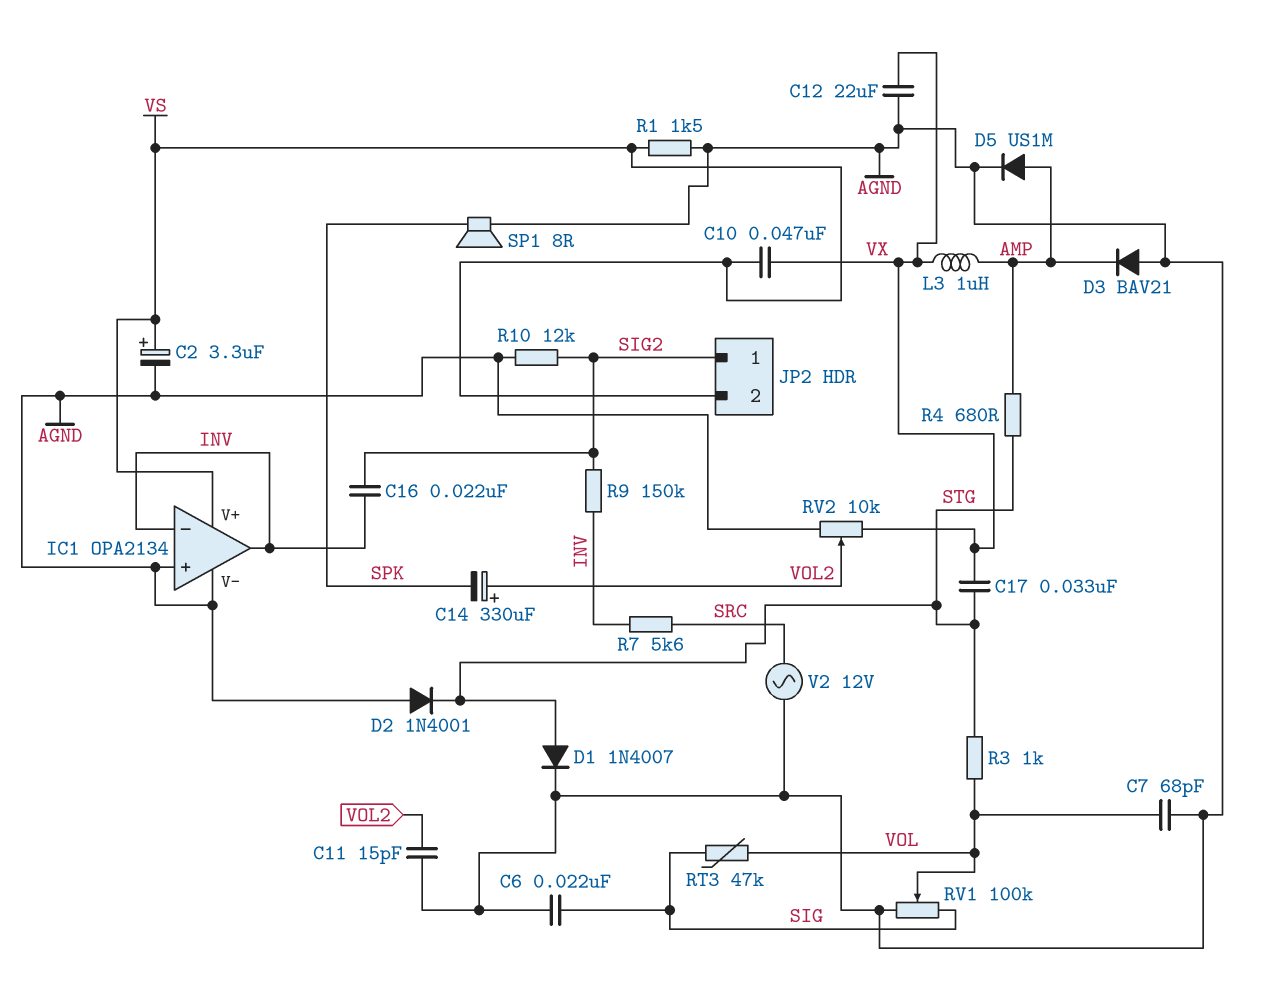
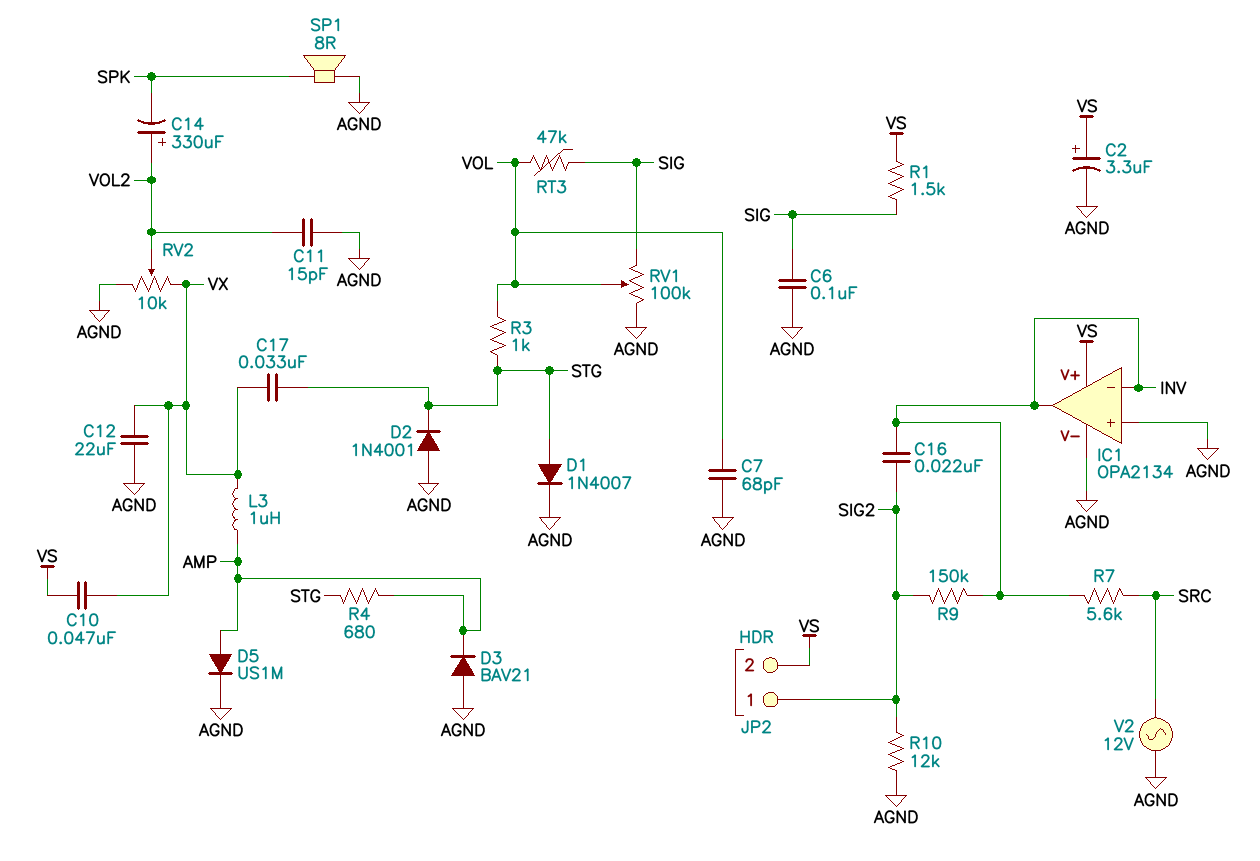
C6: 22nF (AGND, SIG) -> 100nF (AGND, SIG)
R1: 1.5k (AGND, VS) -> 1.5k (SIG, VS)

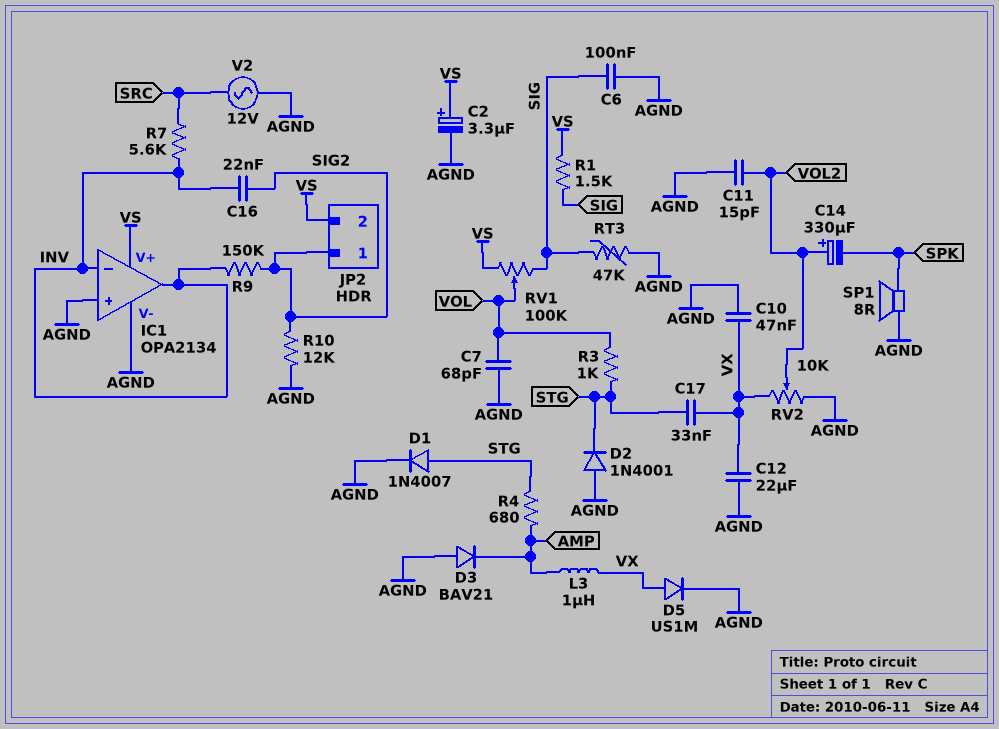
C10: 47nF (VS, VX) -> 47nF (AGND, VX)
D5: diode US1M (A AMP, K AGND) -> diode US1M (A VX, K AGND)
RT3: 47k (SIG, VOL) -> 47k (AGND, SIG)
RV1: 100k (AGND, SIG, wiper VOL) -> 100k (SIG, VS, wiper VOL)

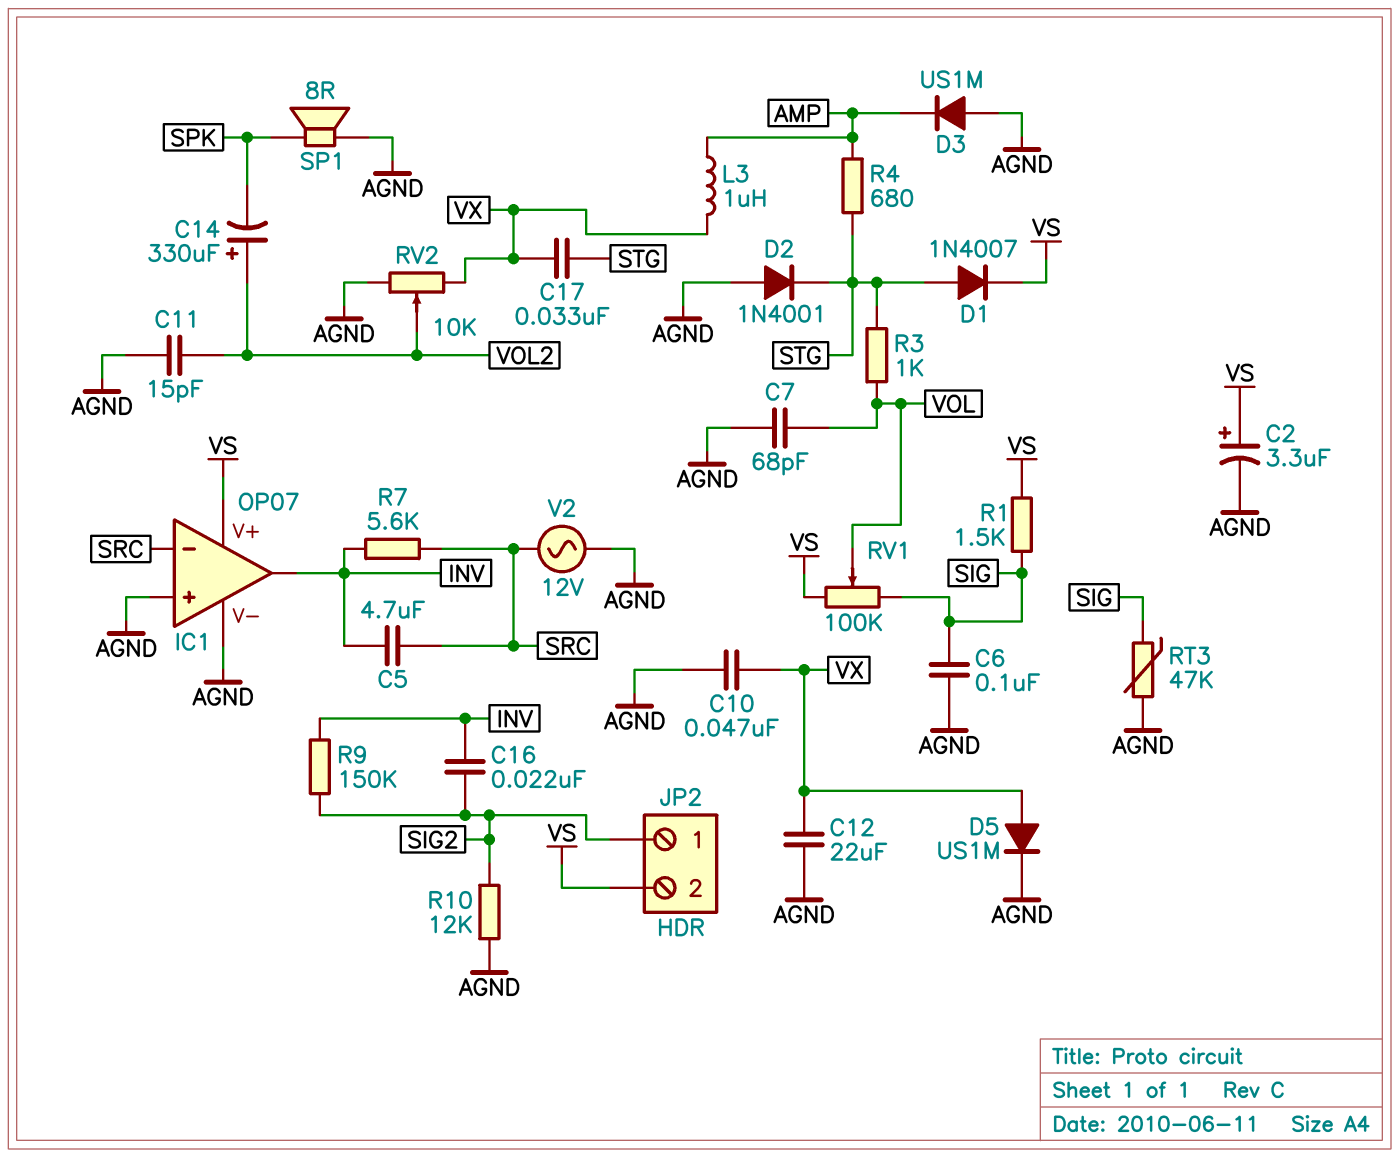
C5: none -> 4.7uF (INV, SRC)
D1: diode 1N4007 (A STG, K AGND) -> diode 1N4007 (A STG, K VS)
D3: diode BAV21 (A AGND, K AMP) -> diode US1M (A AGND, K AMP)
IC1: OPA2134 -> OP07
IC1 pin in-: INV -> SRC

